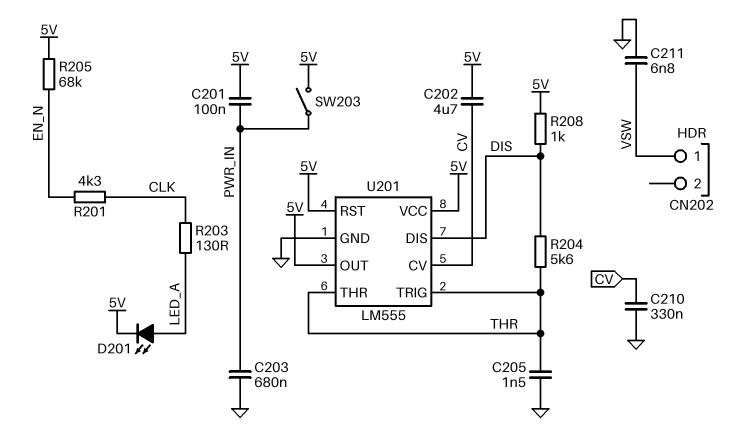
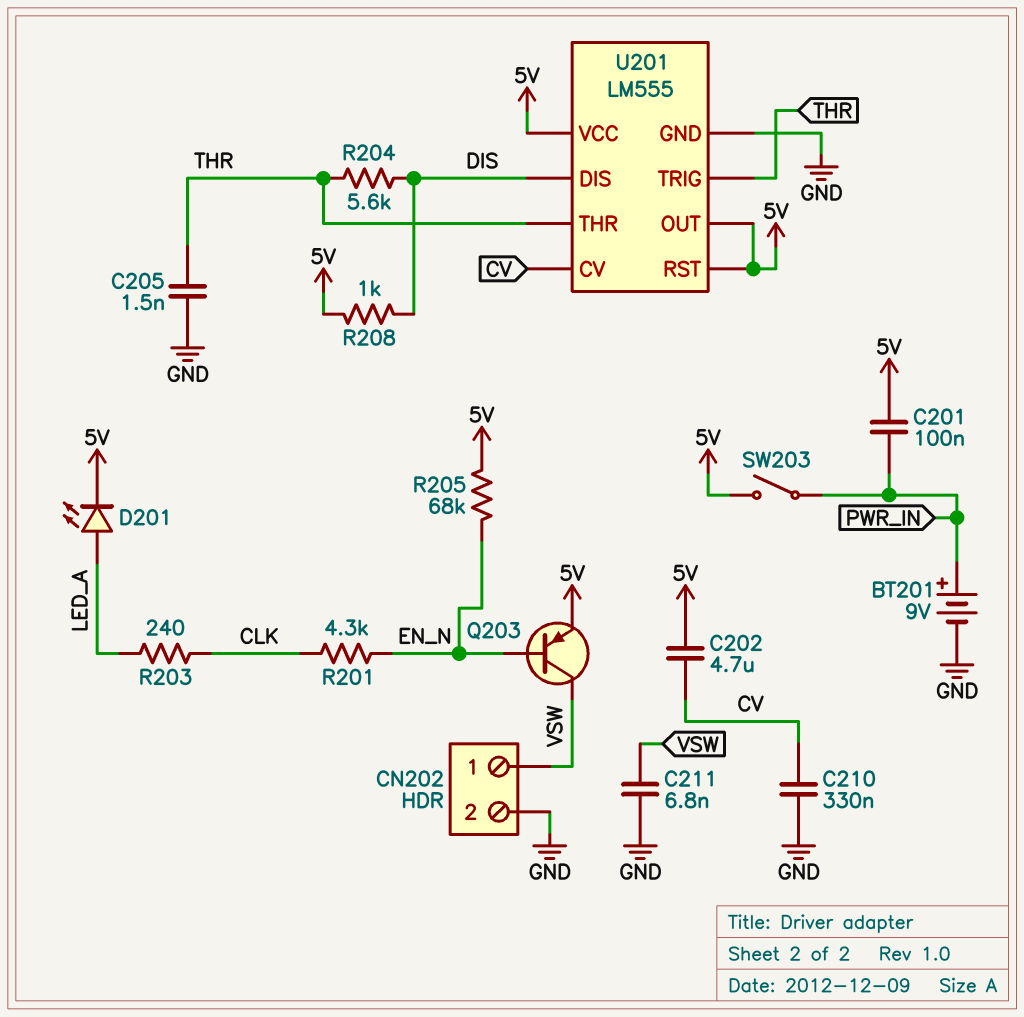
BT201: none -> 9V (plus PWR_IN, minus GND)
C203: 680nF (GND, PWR_IN) -> none
CN202 pin 2: none -> GND
Q203: none -> PNP (B EN_N, C VSW, E 5V)
R203: 130 (CLK, LED_A) -> 240 (CLK, LED_A)

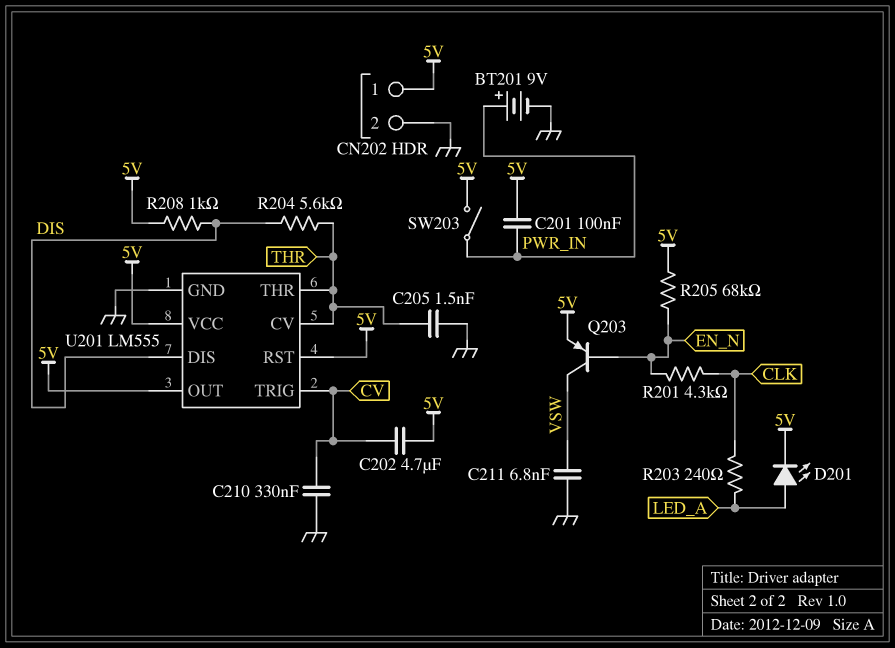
CN202 pin 1: VSW -> 5V
U201 pin CV: CV -> THR
U201 pin TRIG: THR -> CV

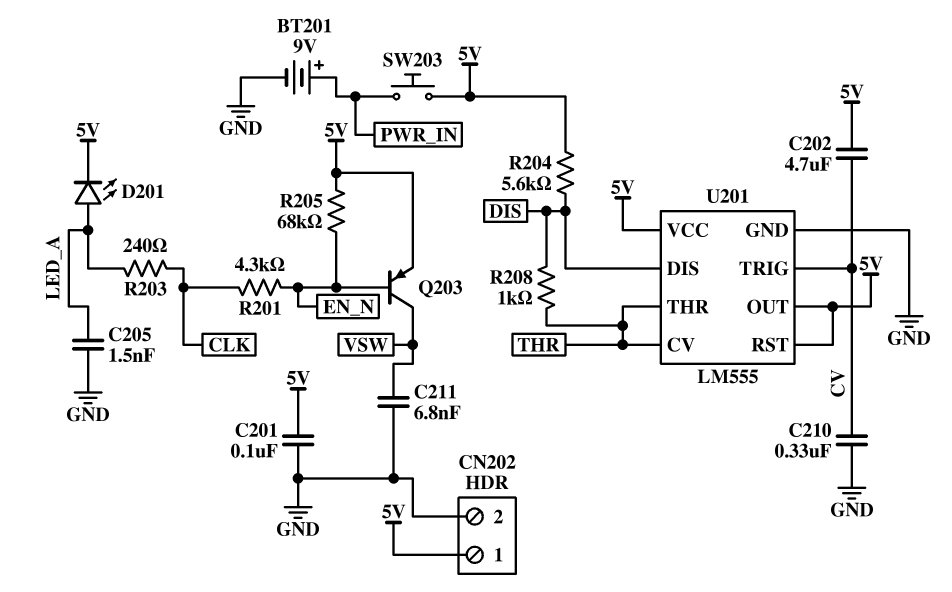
C201: 100nF (5V, PWR_IN) -> 100nF (5V, GND)
C205: 1.5nF (GND, THR) -> 1.5nF (GND, LED_A)
R204: 5.6k (DIS, THR) -> 5.6k (5V, DIS)
R208: 1k (5V, DIS) -> 1k (DIS, THR)
SW203: switch (5V, PWR_IN) -> button (5V, PWR_IN)

